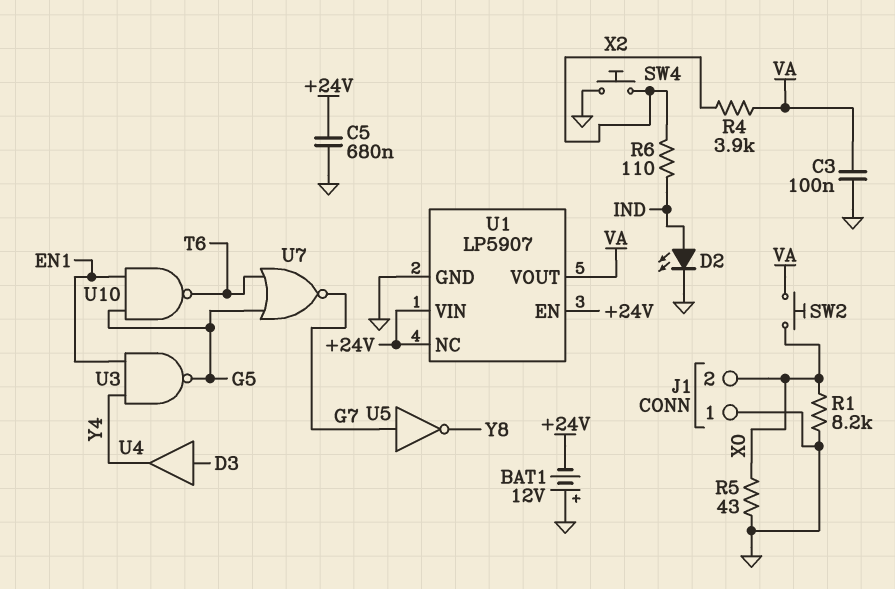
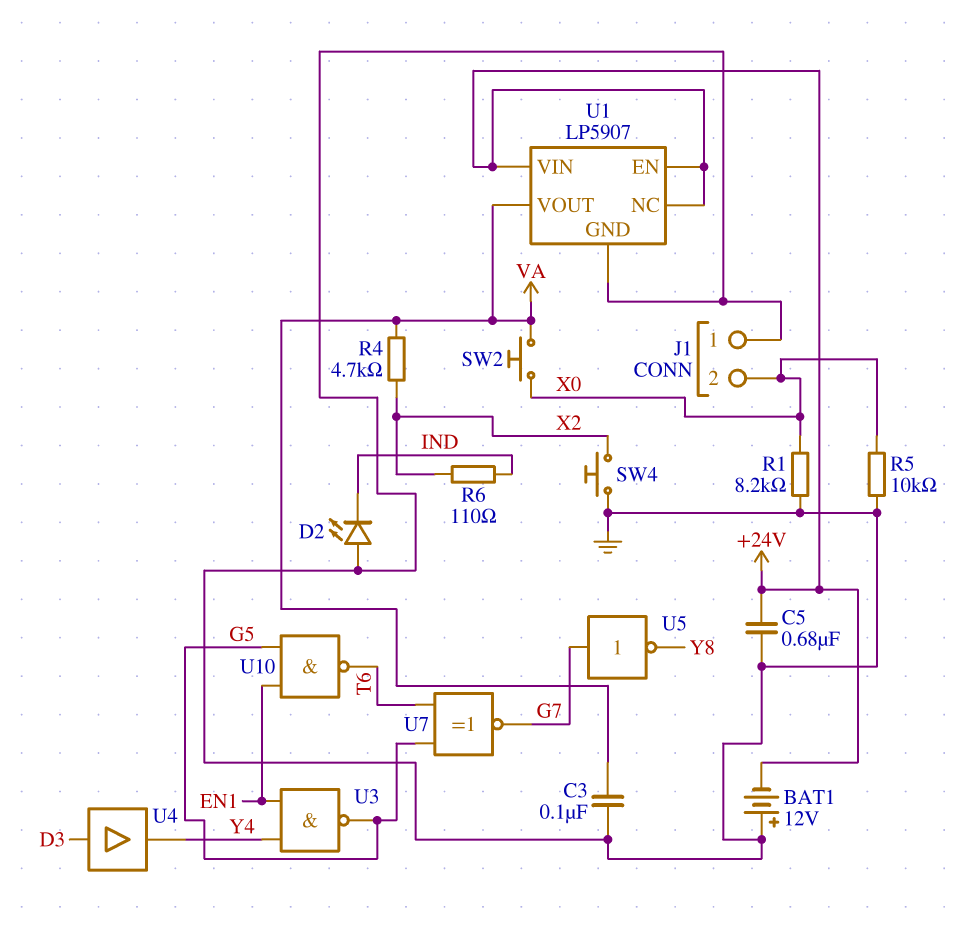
D2: LED (A IND, K GND) -> LED (A GND, K IND)
R4: 3.9k (VA, X2) -> 4.7k (VA, X2)
R5: 43 (GND, X0) -> 10k (GND, X0)
U7: NOR (in G5, in T6, out G7) -> XNOR (in G5, in T6, out G7)

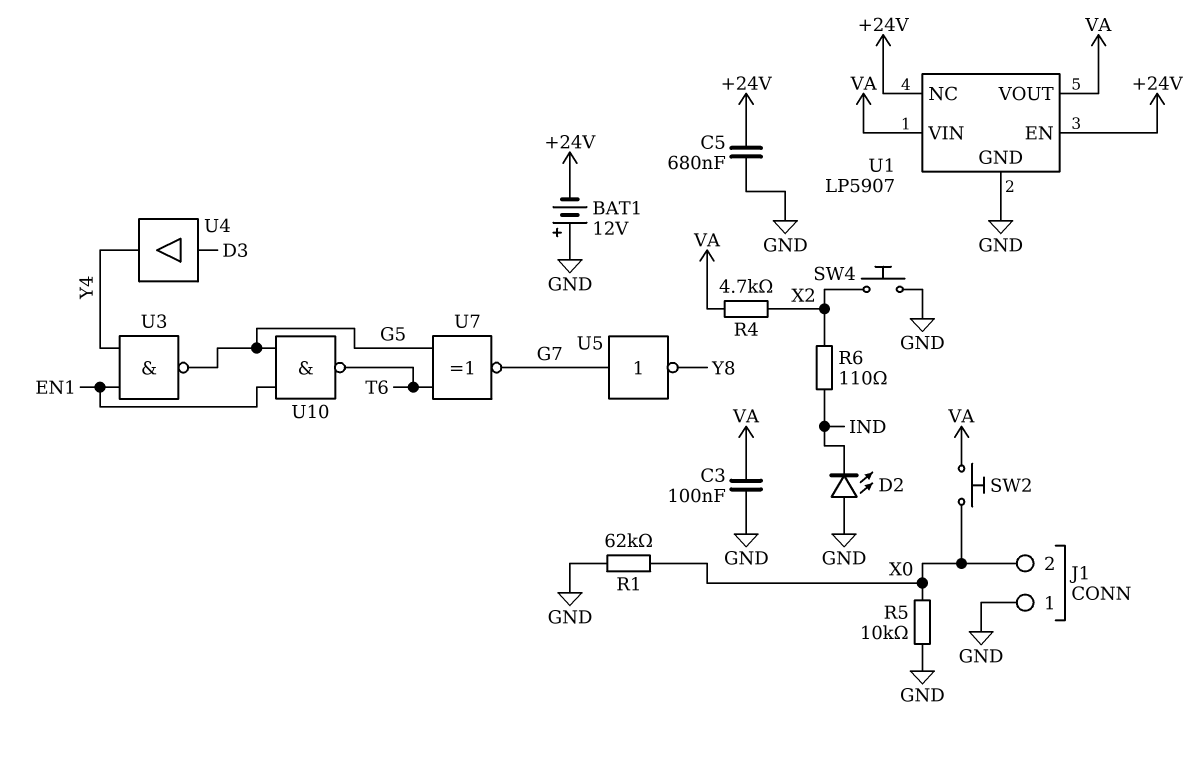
R1: 8.2k (GND, X0) -> 62k (GND, X0)
U1 pin VIN: +24V -> VA

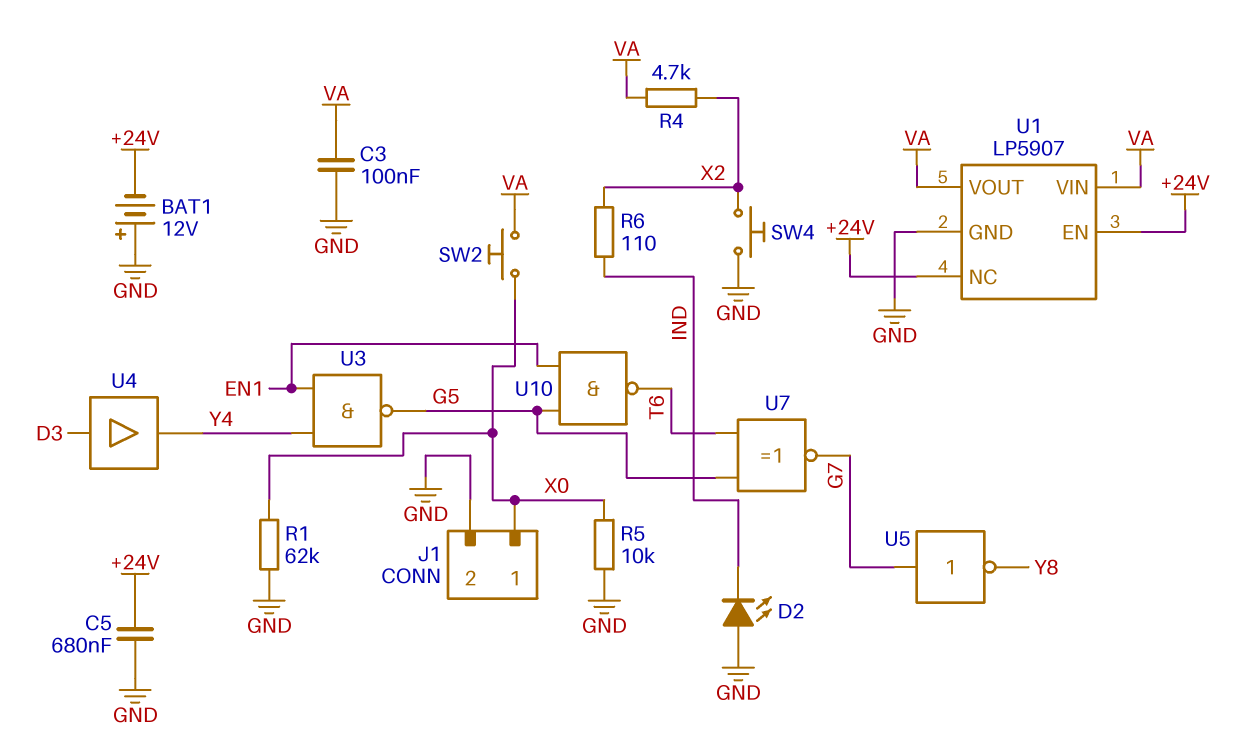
J1 pin 1: GND -> X0
J1 pin 2: X0 -> GND

